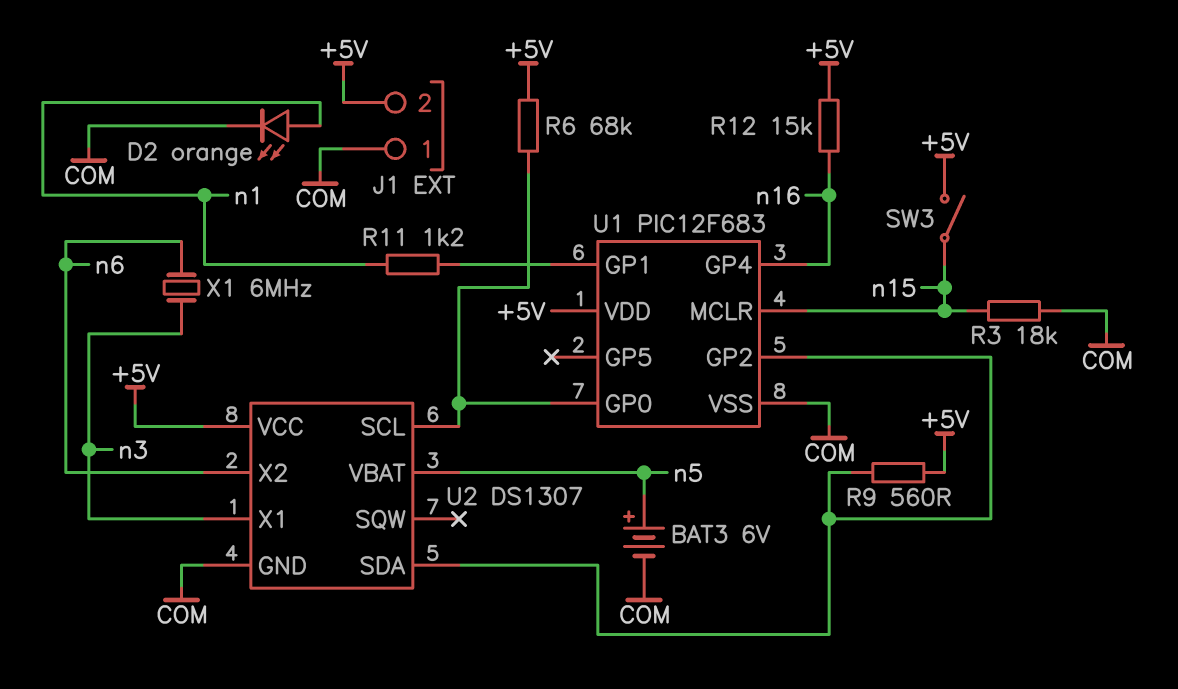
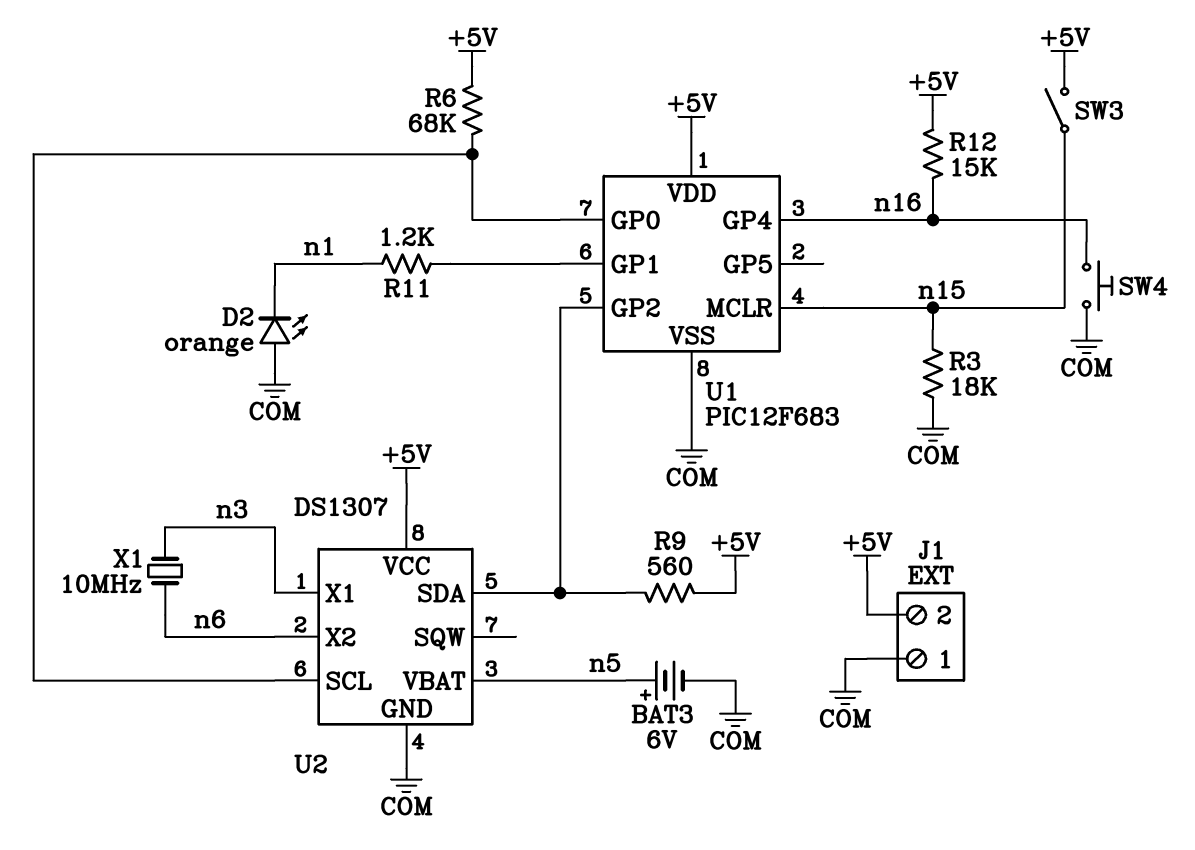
D2: LED orange (A n1, K COM) -> LED orange (A COM, K n1)
SW4: none -> button (COM, n16)
X1: 6MHz (n3, n6) -> 10MHz (n3, n6)

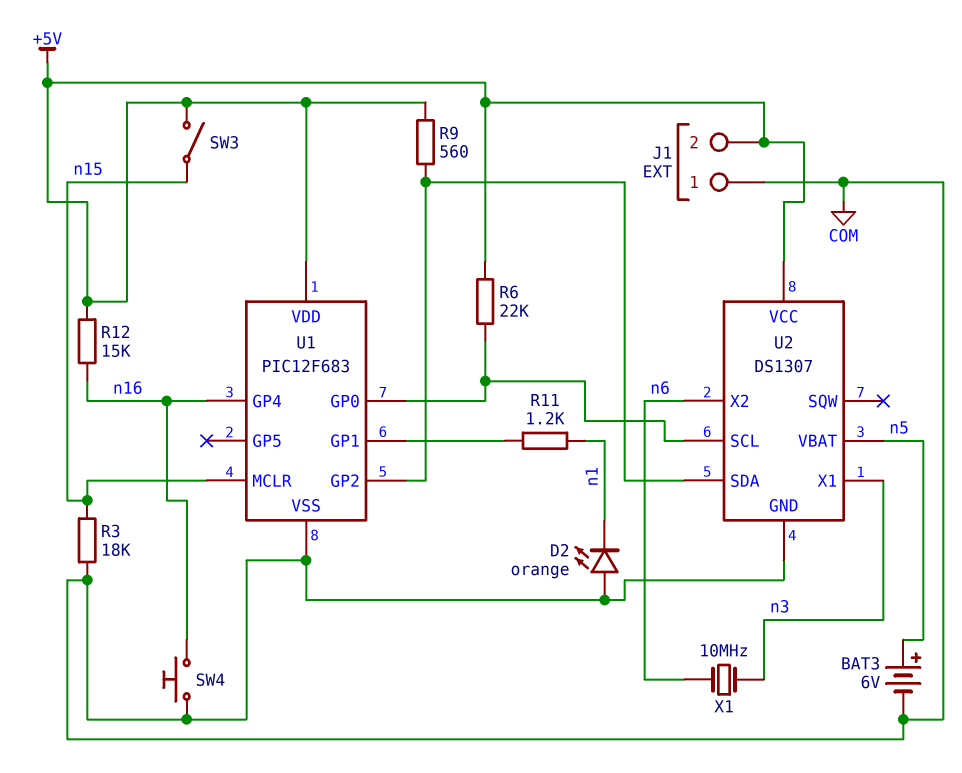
R6: 68k (+5V, U1/GP0) -> 22k (+5V, U1/GP0)

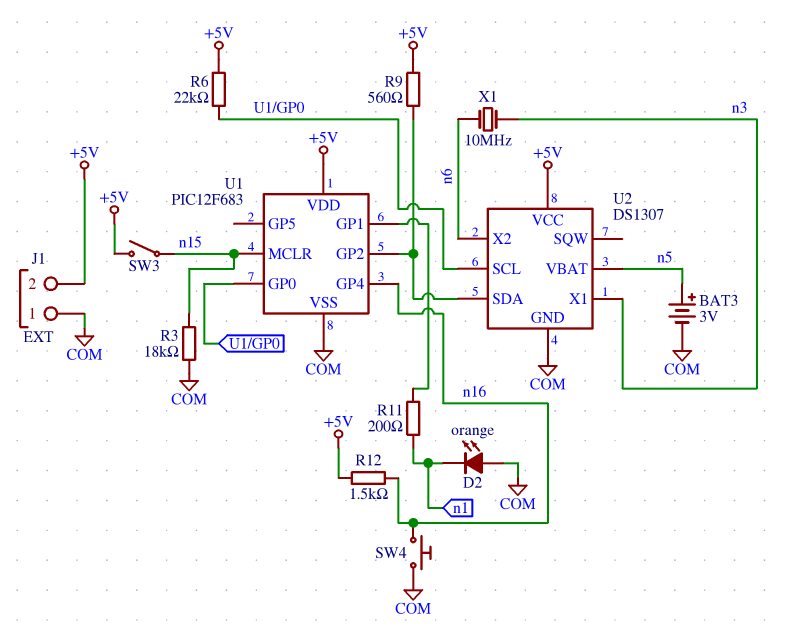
BAT3: 6V (plus n5, minus COM) -> 3V (plus n5, minus COM)
R11: 1.2k (U1/GP1, n1) -> 200 (U1/GP1, n1)
R12: 15k (+5V, n16) -> 1.5k (+5V, n16)

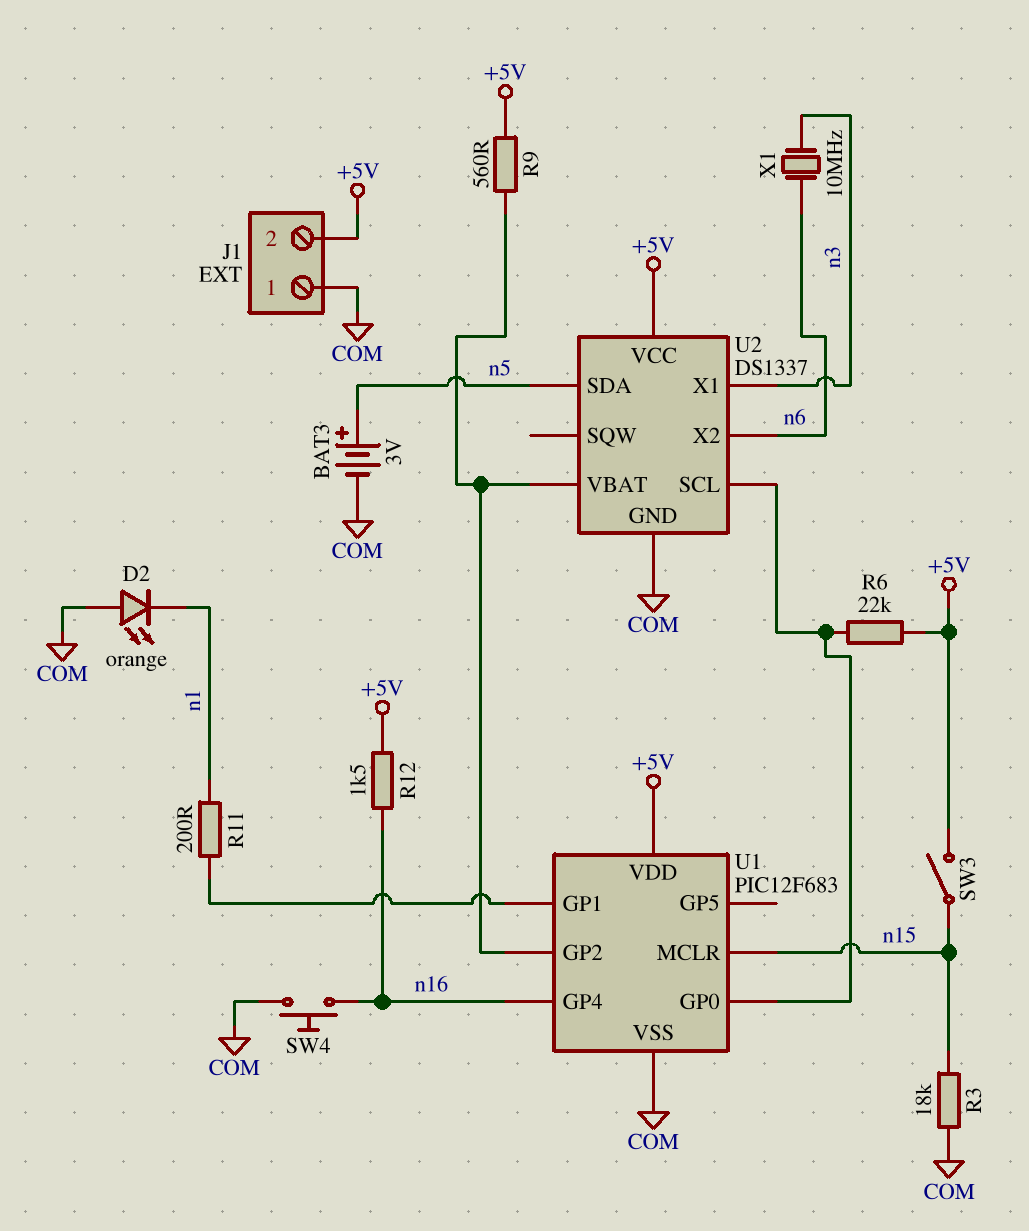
U2: DS1307 -> DS1337
U2 pin SDA: U1/GP2 -> n5
U2 pin VBAT: n5 -> U1/GP2

